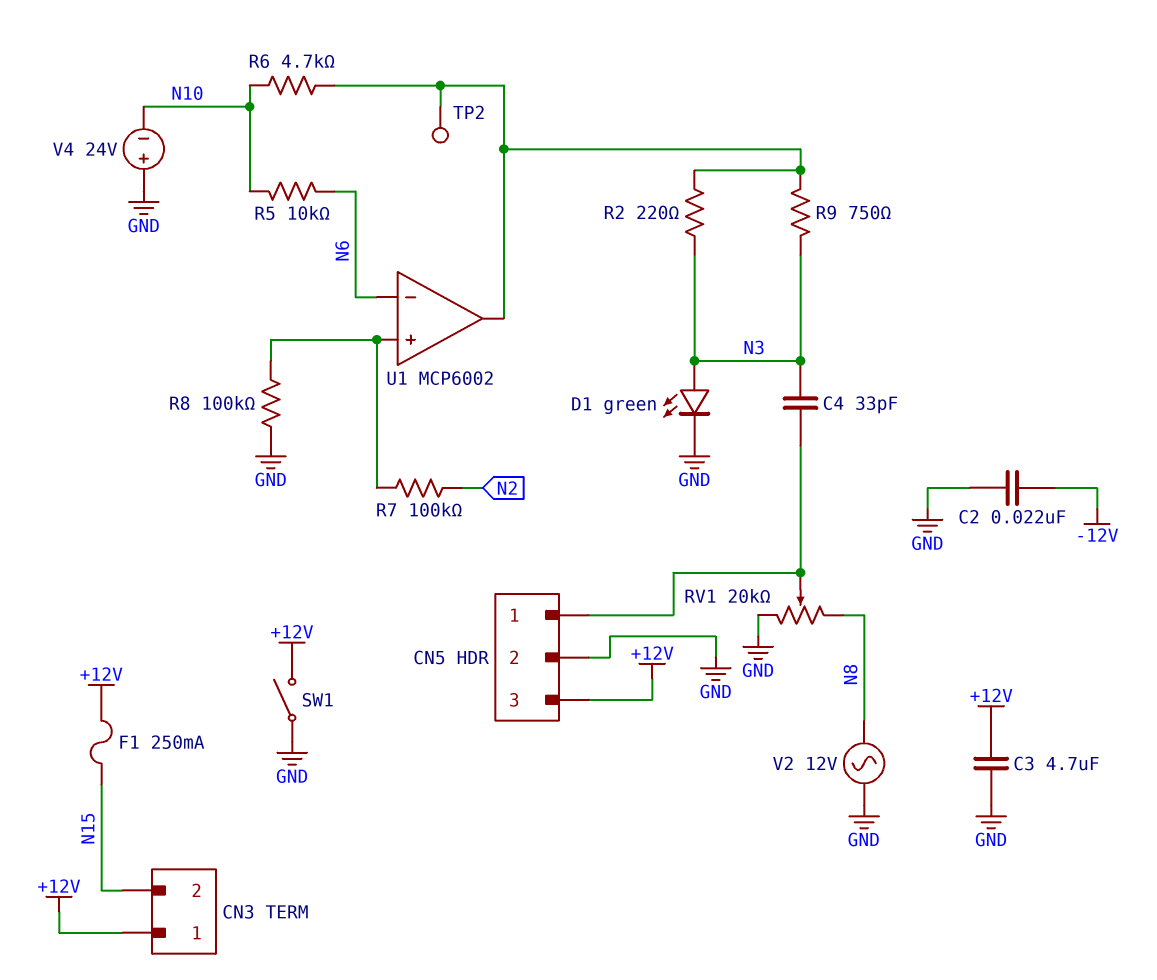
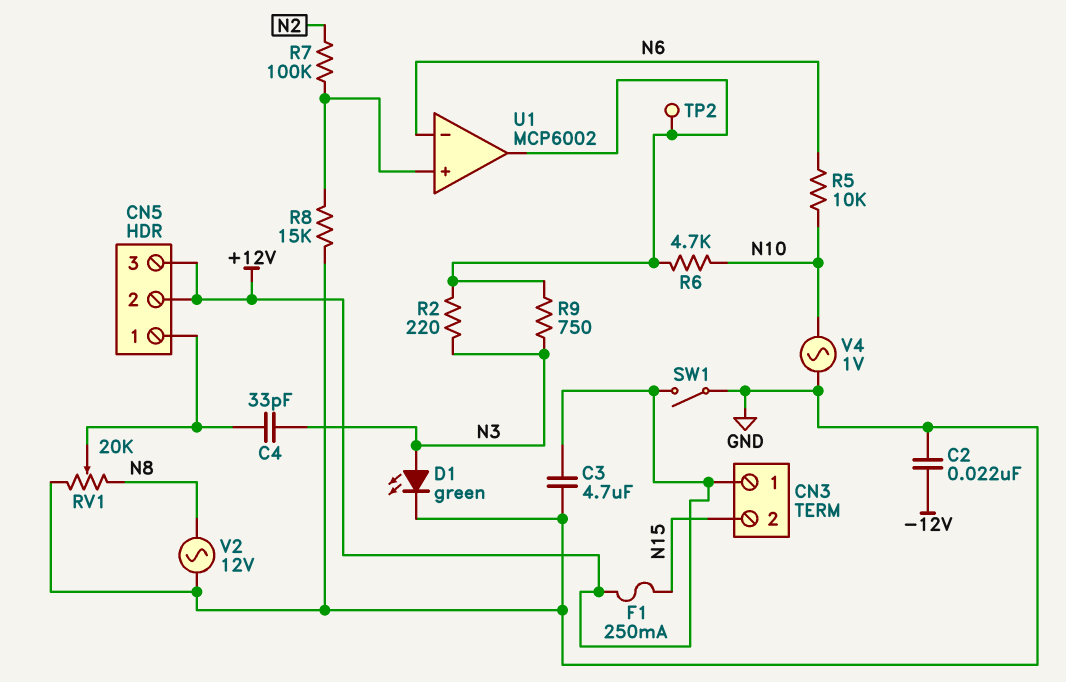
CN5 pin 2: GND -> +12V
R8: 100k (GND, U1/in+) -> 15k (GND, U1/in+)
V4: 24V (plus GND, minus N10) -> AC 1V (GND, N10)

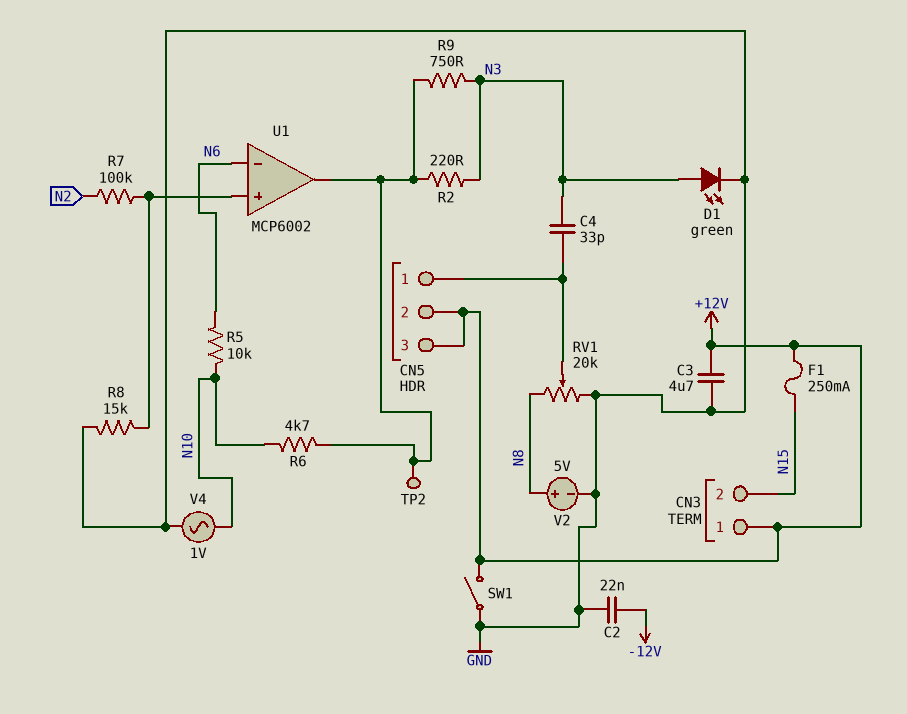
V2: AC 12V (GND, N8) -> 5V (plus N8, minus GND)

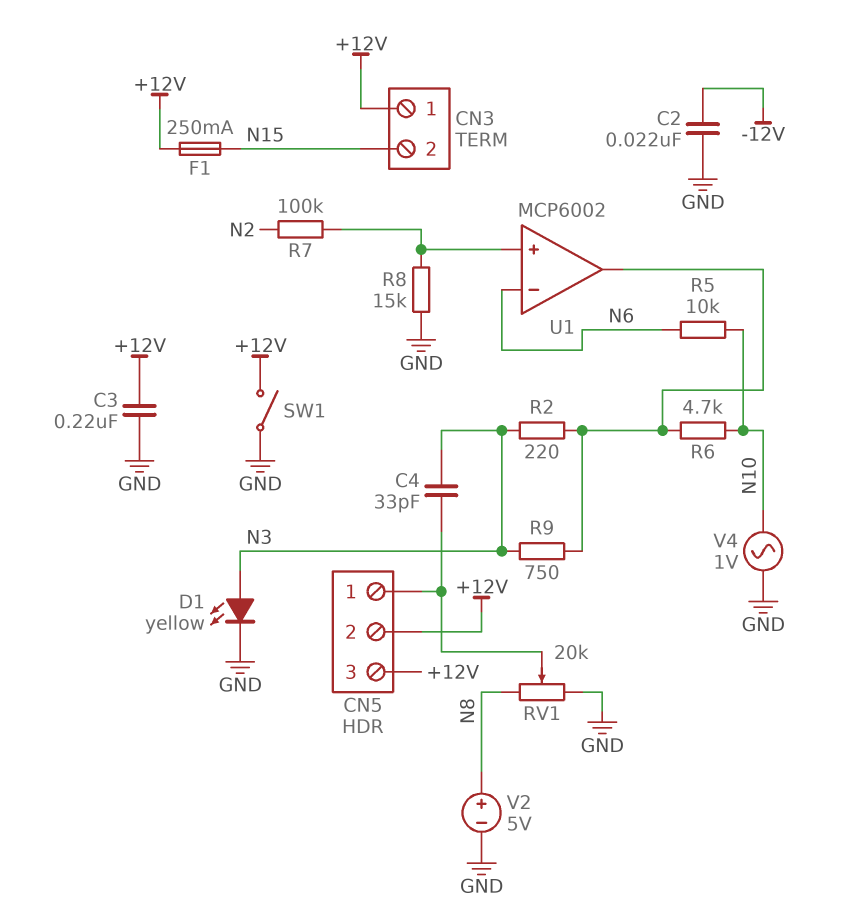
C3: 4.7uF (+12V, GND) -> 220nF (+12V, GND)
D1: LED green (A N3, K GND) -> LED yellow (A N3, K GND)
TP2: test point (U1/out) -> none

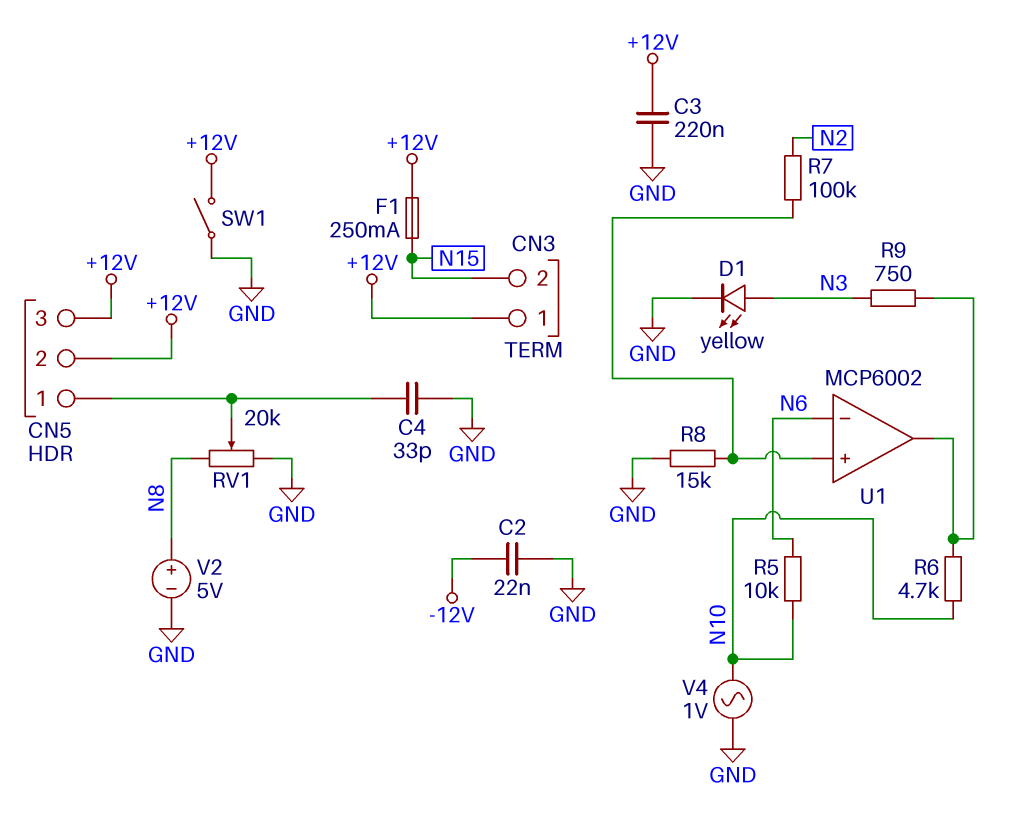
C4: 33pF (CN5/1, N3) -> 33pF (CN5/1, GND)
R2: 220 (N3, U1/out) -> none

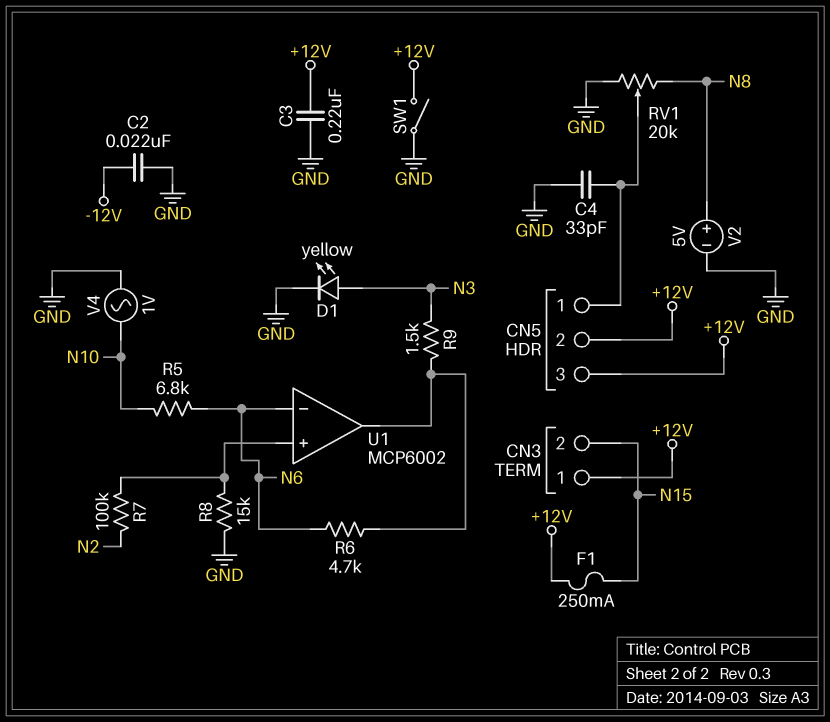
R5: 10k (N6, N10) -> 6.8k (N6, N10)
R6: 4.7k (N10, U1/out) -> 4.7k (N6, U1/out)
R9: 750 (N3, U1/out) -> 1.5k (N3, U1/out)

